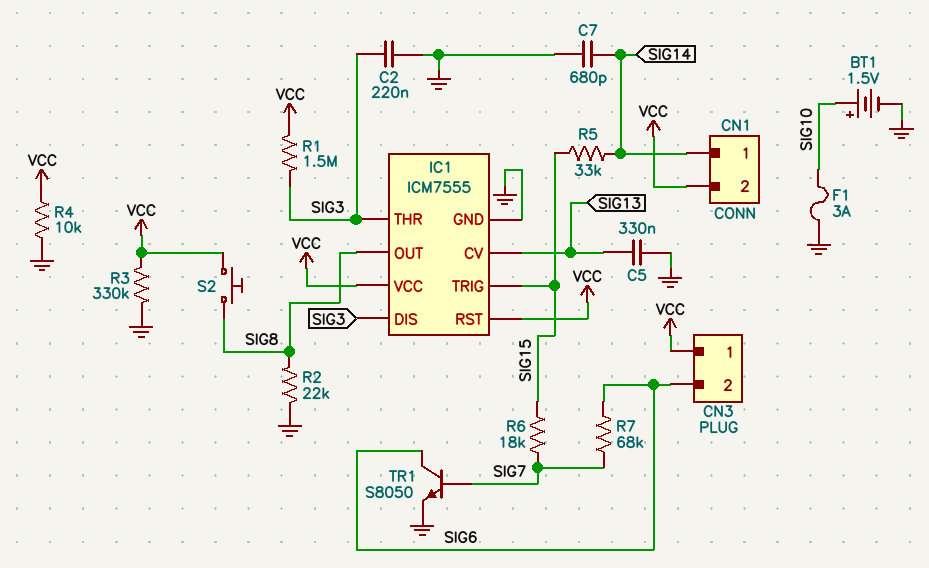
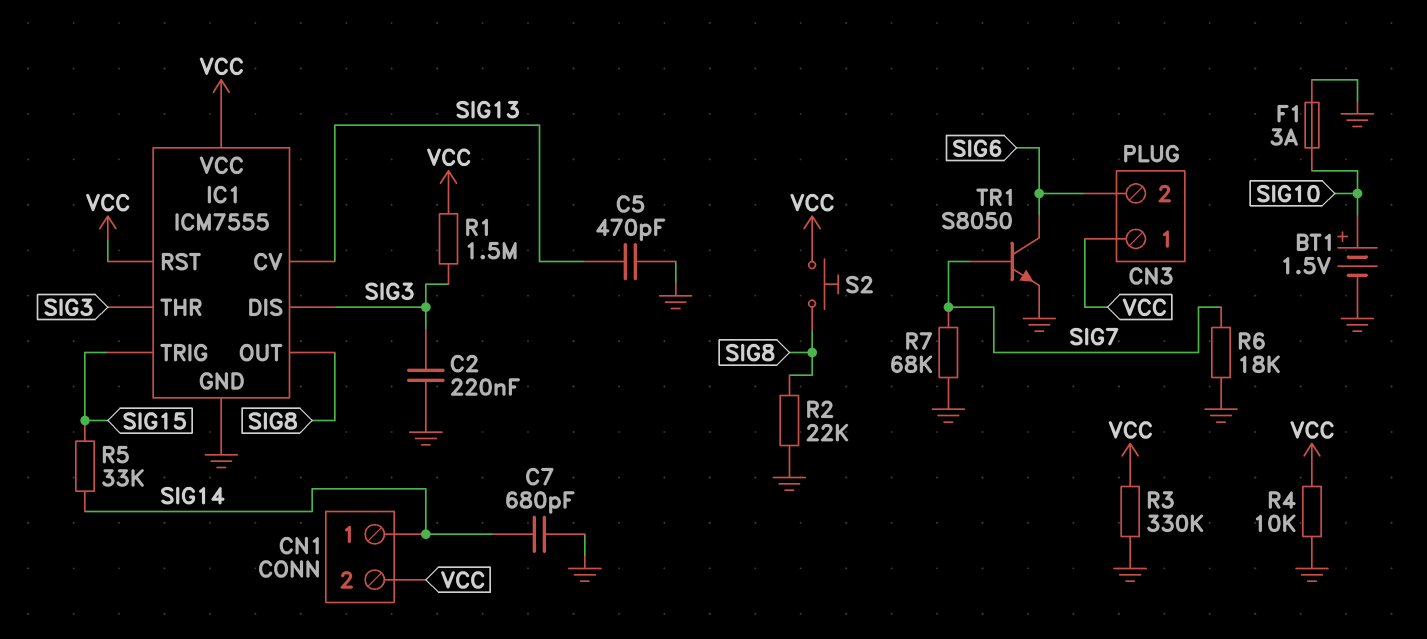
C5: 330nF (GND, SIG13) -> 470pF (GND, SIG13)
R6: 18k (SIG7, SIG15) -> 18k (GND, SIG7)
R7: 68k (SIG6, SIG7) -> 68k (GND, SIG7)

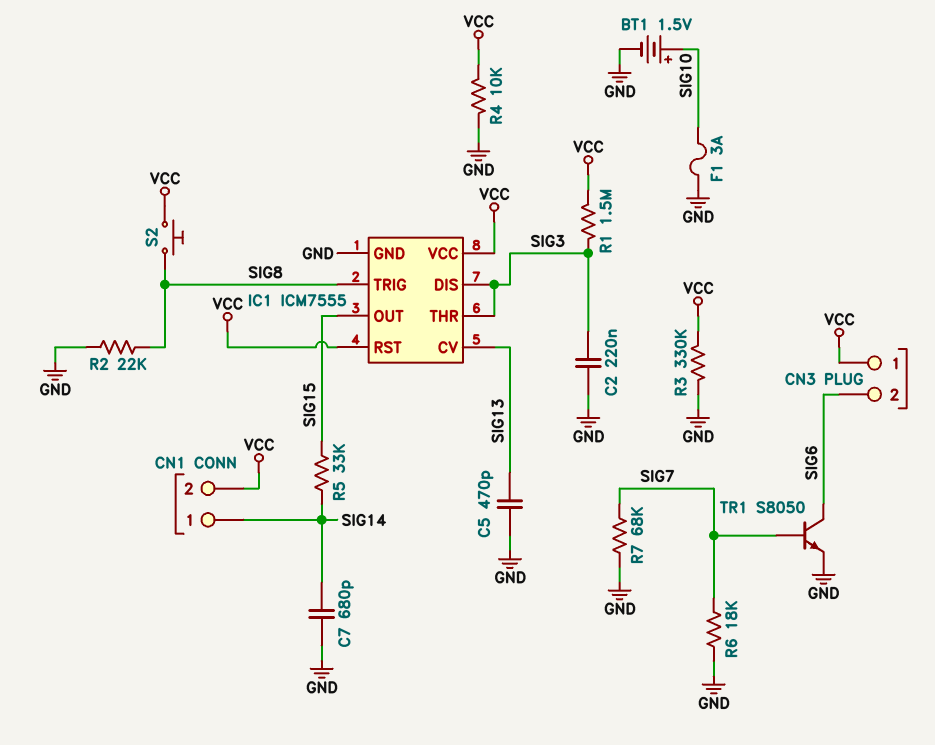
IC1 pin OUT: SIG8 -> SIG15
IC1 pin TRIG: SIG15 -> SIG8

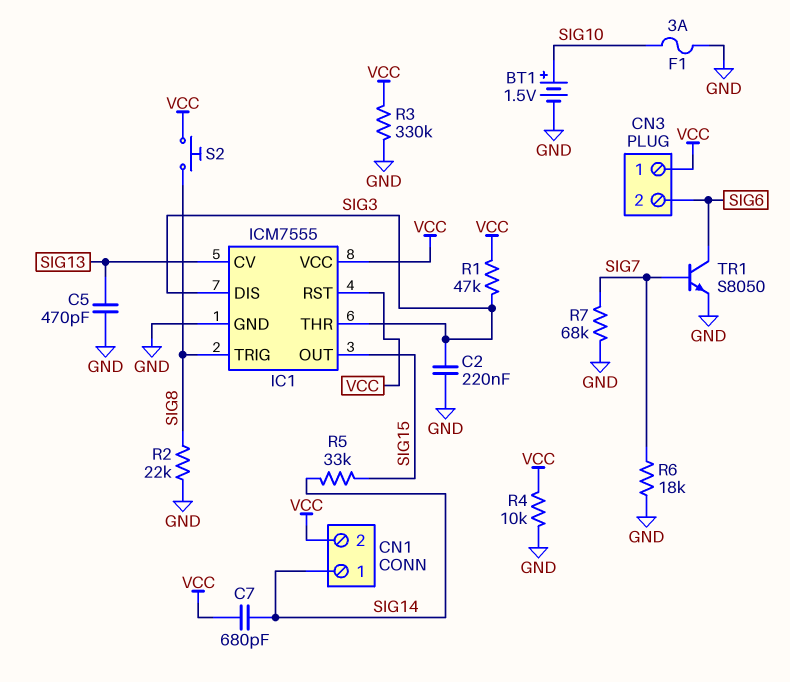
C7: 680pF (GND, SIG14) -> 680pF (SIG14, VCC)
R1: 1.5M (SIG3, VCC) -> 47k (SIG3, VCC)

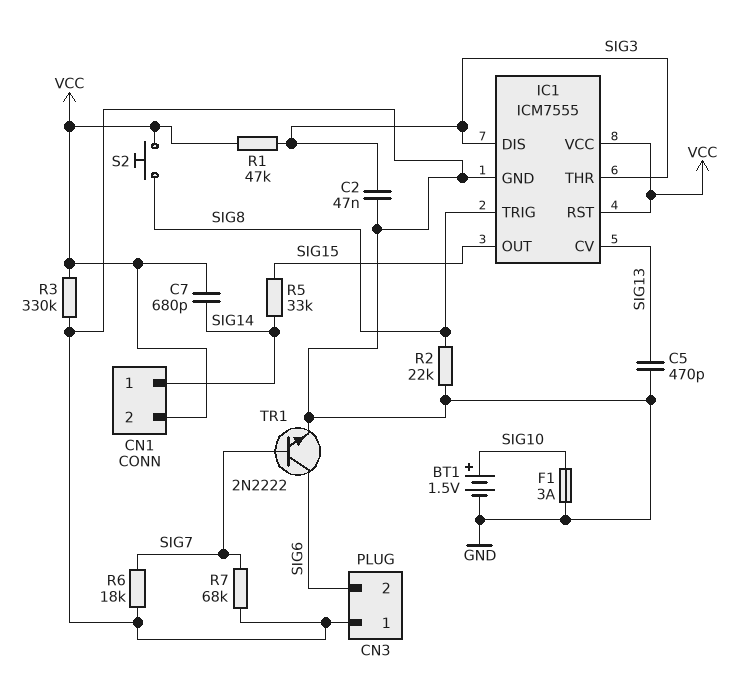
C2: 220nF (GND, SIG3) -> 47nF (GND, SIG3)
CN3 pin 1: VCC -> GND
R4: 10k (GND, VCC) -> none
TR1: NPN S8050 (B SIG7, C SIG6, E GND) -> NPN 2N2222 (B SIG7, C SIG6, E GND)

